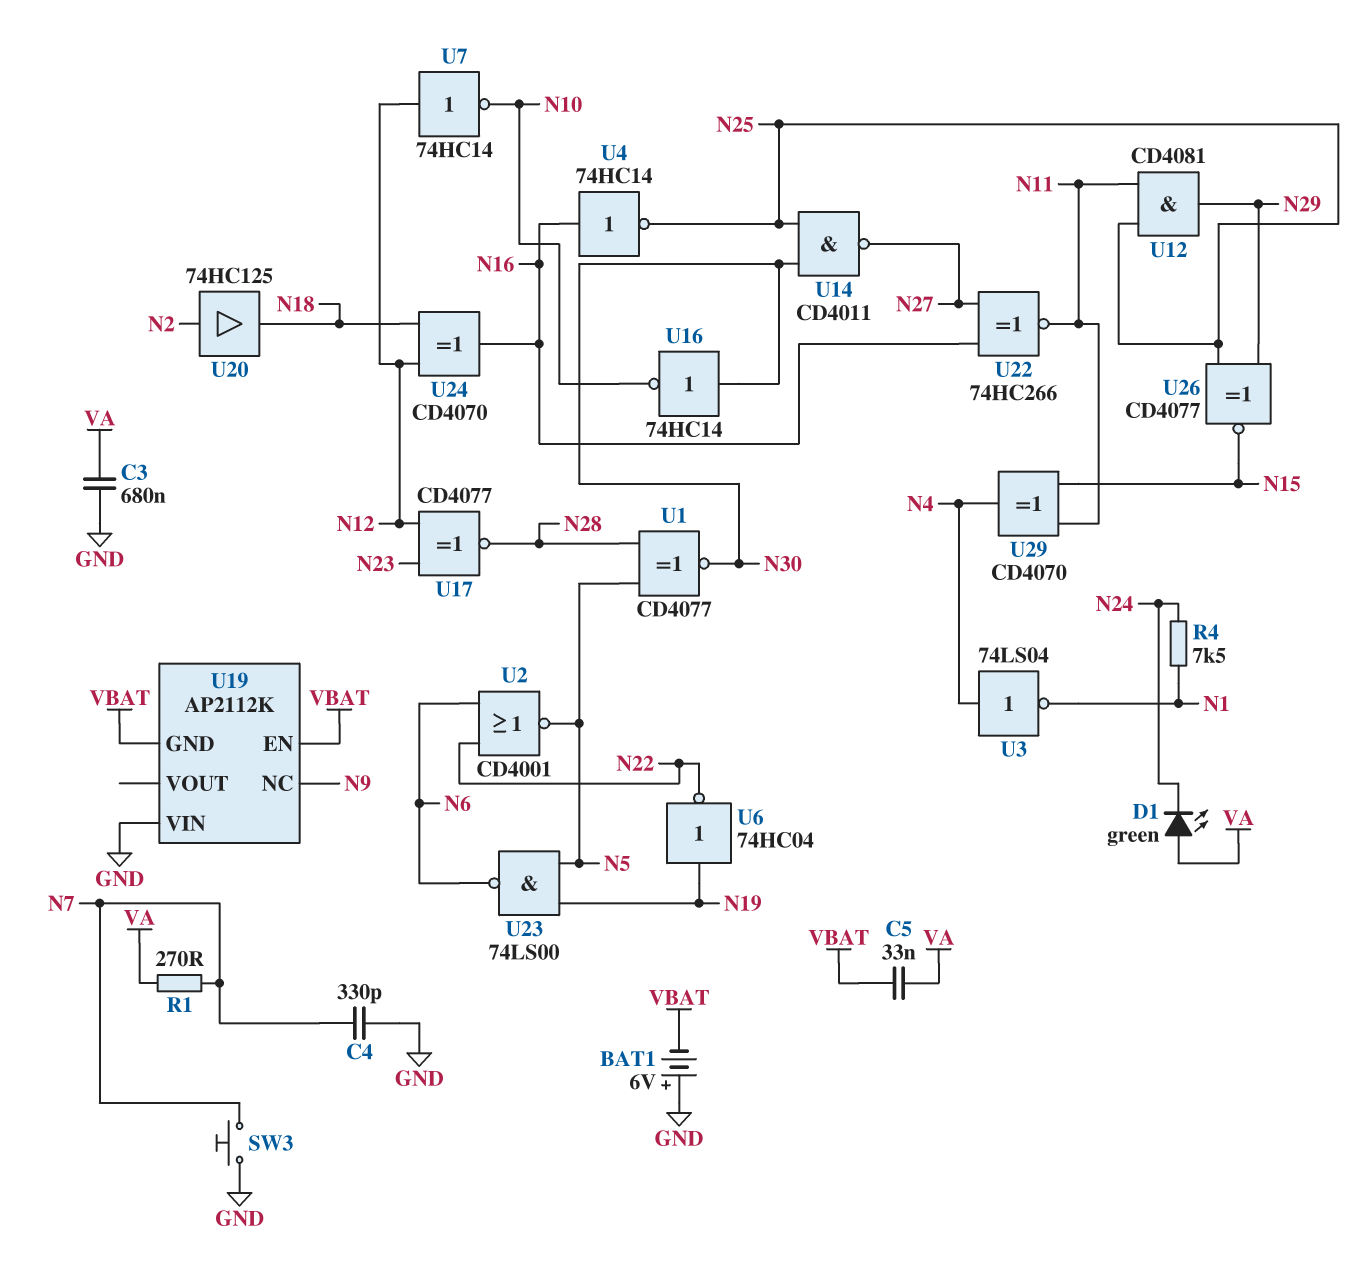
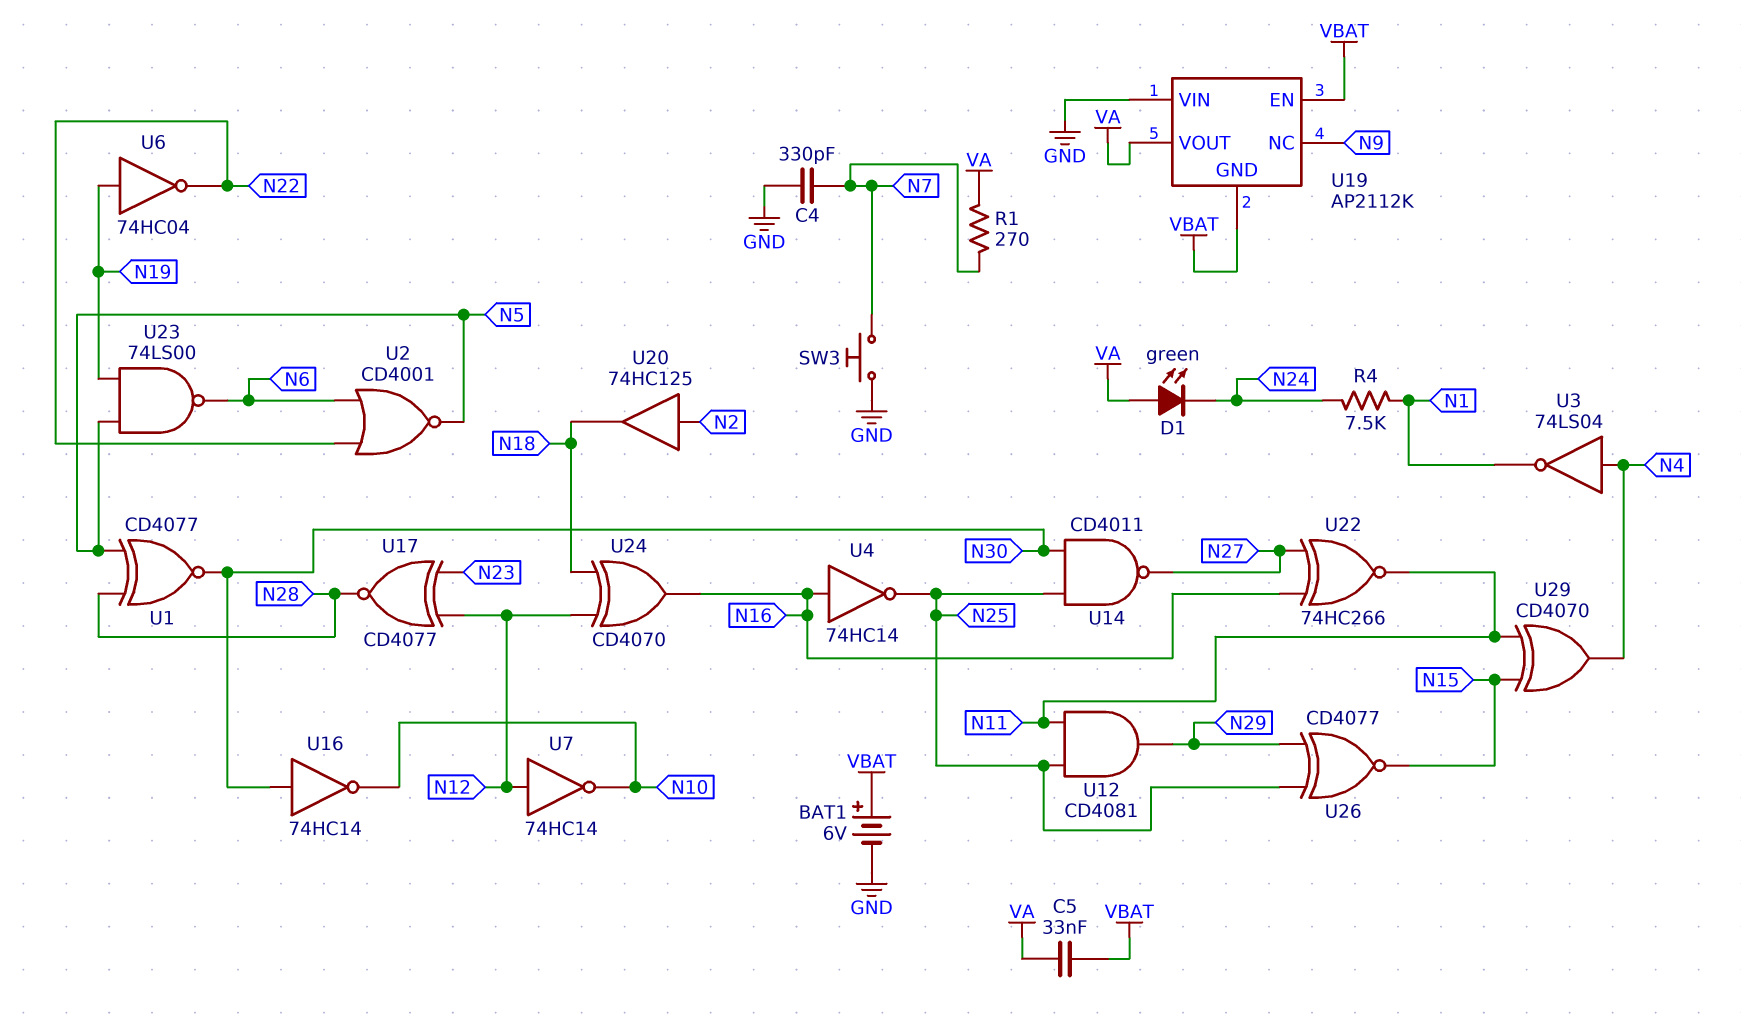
BAT1: 6V (plus GND, minus VBAT) -> 6V (plus VBAT, minus GND)
C3: 680nF (GND, VA) -> none
U19 pin VOUT: none -> VA

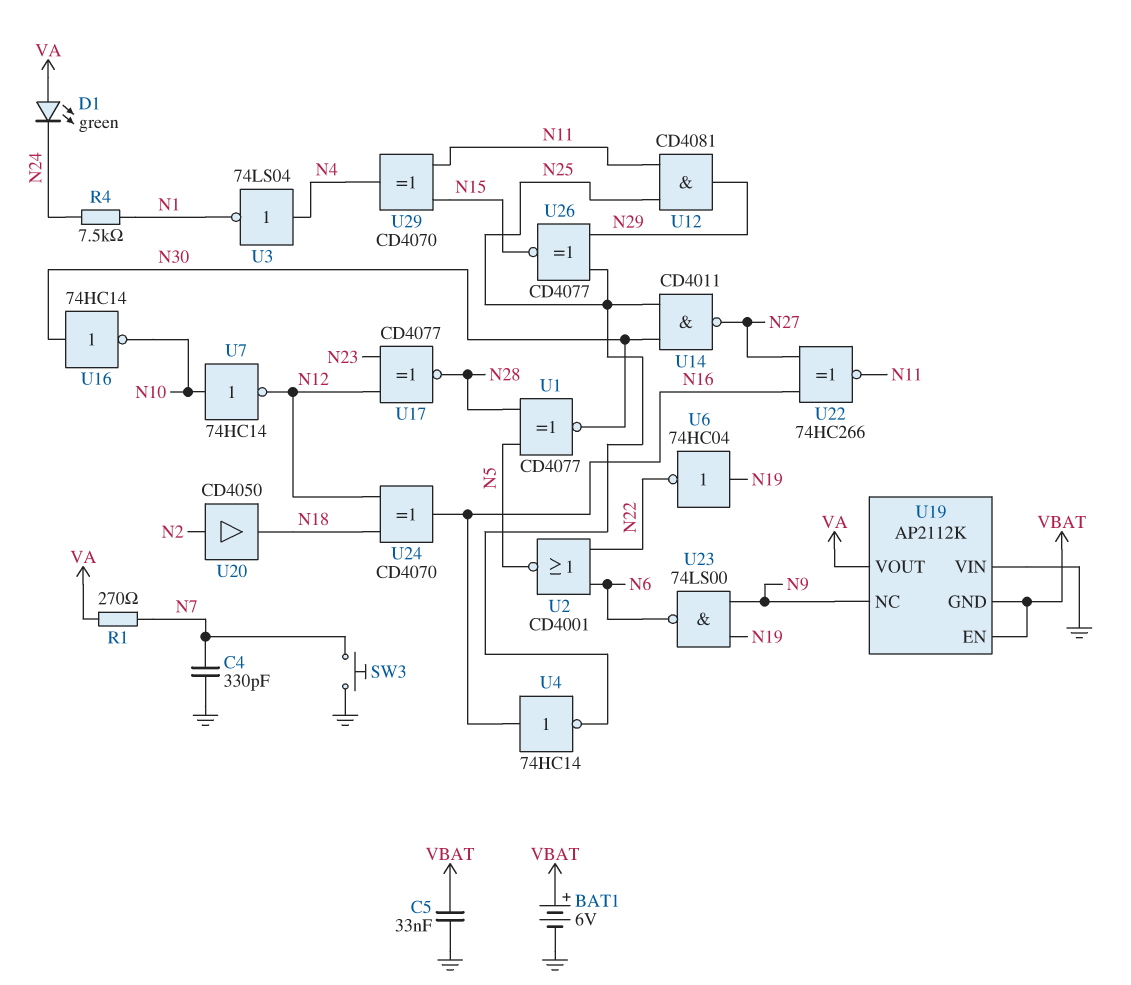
C5: 33nF (VA, VBAT) -> 33nF (GND, VBAT)
U7: NOT 74HC14 (in N12, out N10) -> NOT 74HC14 (in N10, out N12)
U20: buffer 74HC125 (in N2, out N18) -> buffer CD4050 (in N2, out N18)
U23: NAND 74LS00 (in N5, in N19, out N6) -> NAND 74LS00 (in N9, in N19, out N6)

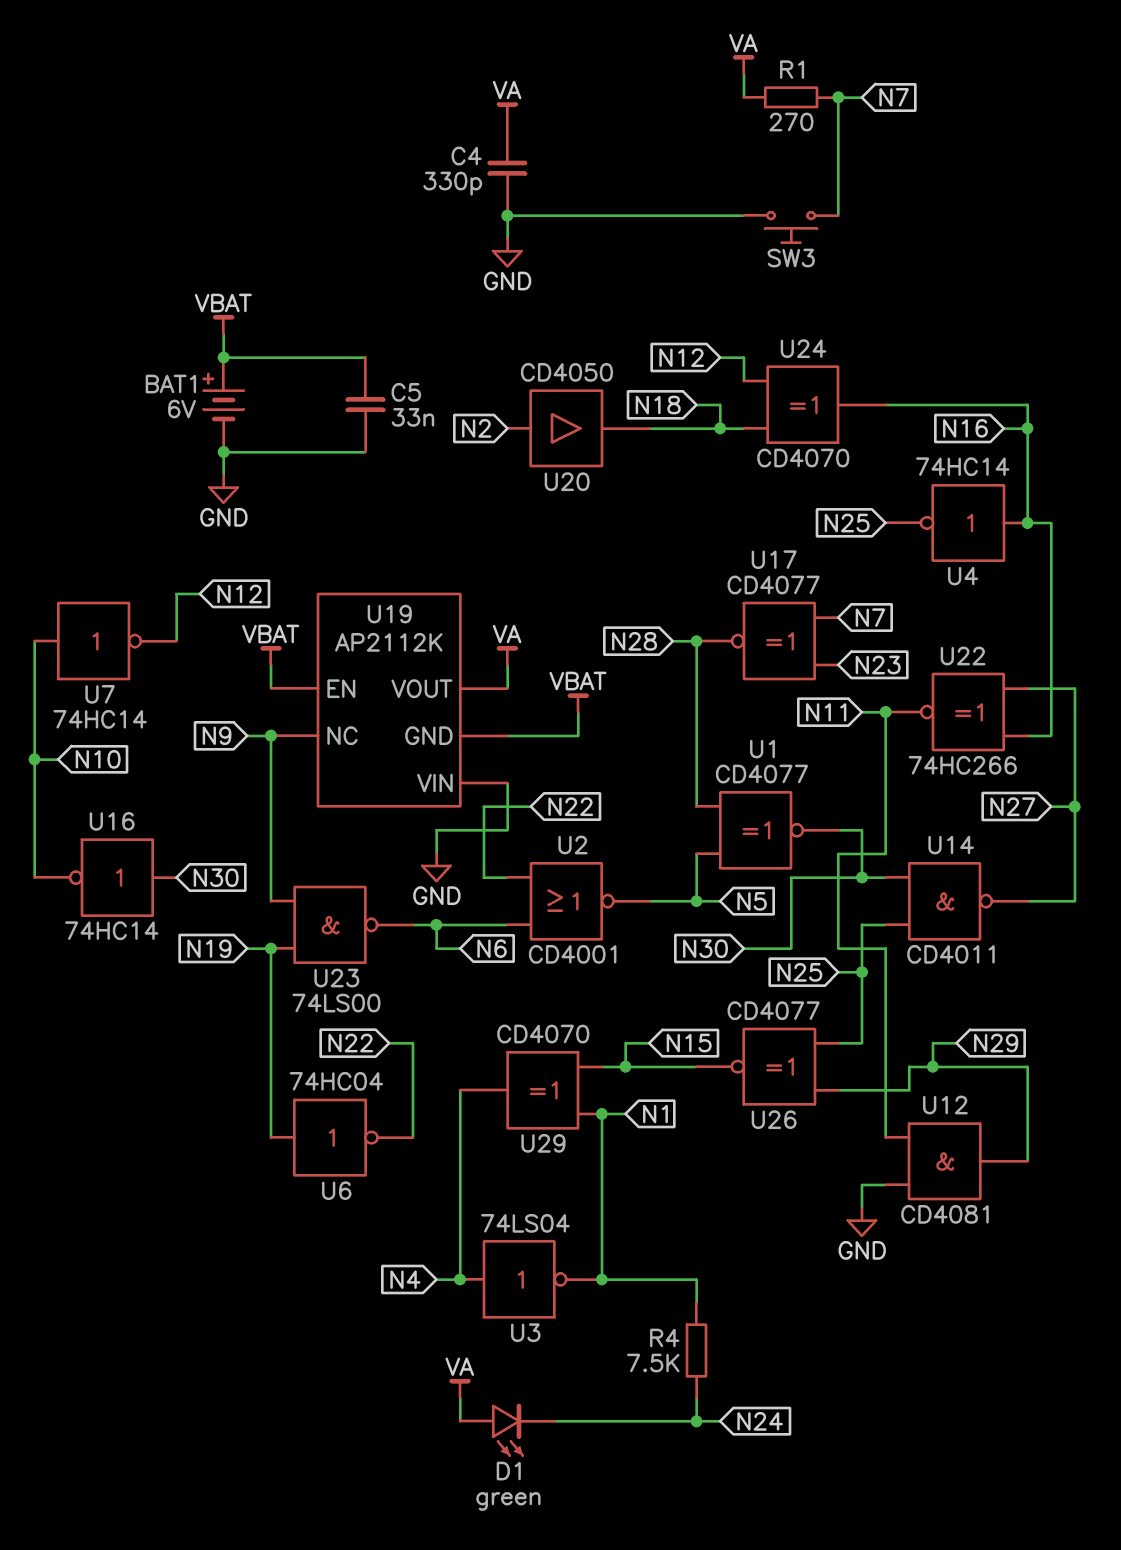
C4: 330pF (GND, N7) -> 330pF (GND, VA)
U12: AND CD4081 (in N11, in N25, out N29) -> AND CD4081 (in GND, in N11, out N29)
U17: XNOR CD4077 (in N12, in N23, out N28) -> XNOR CD4077 (in N7, in N23, out N28)
U29: XOR CD4070 (in N11, in N15, out N4) -> XOR CD4070 (in N1, in N15, out N4)

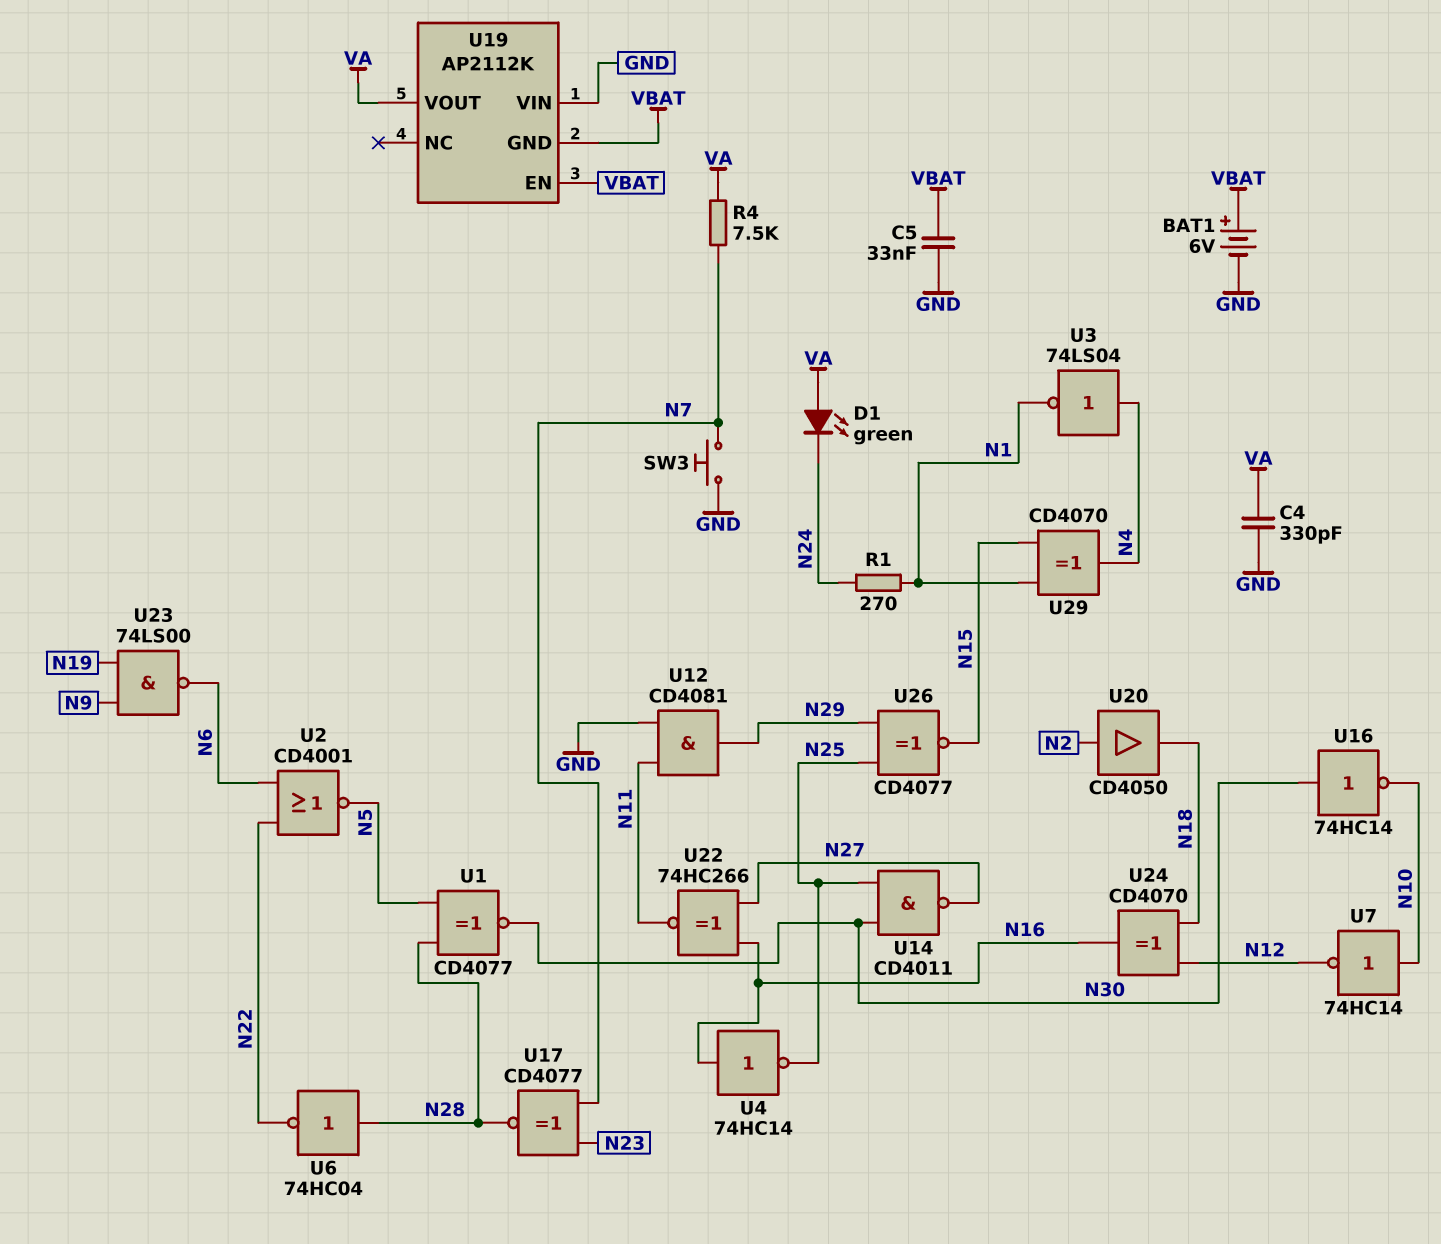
R1: 270 (N7, VA) -> 270 (N1, N24)
R4: 7.5k (N1, N24) -> 7.5k (N7, VA)
U6: NOT 74HC04 (in N19, out N22) -> NOT 74HC04 (in N28, out N22)
U19 pin NC: N9 -> none

